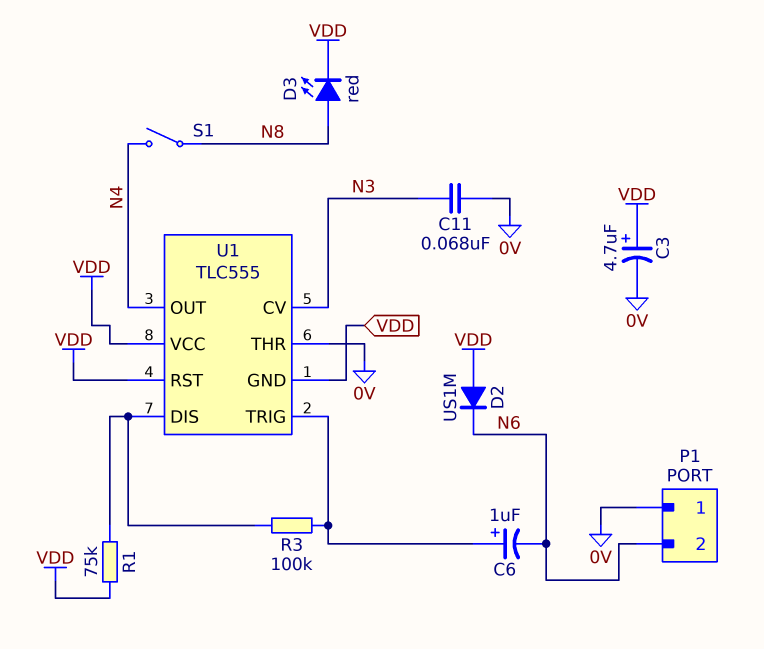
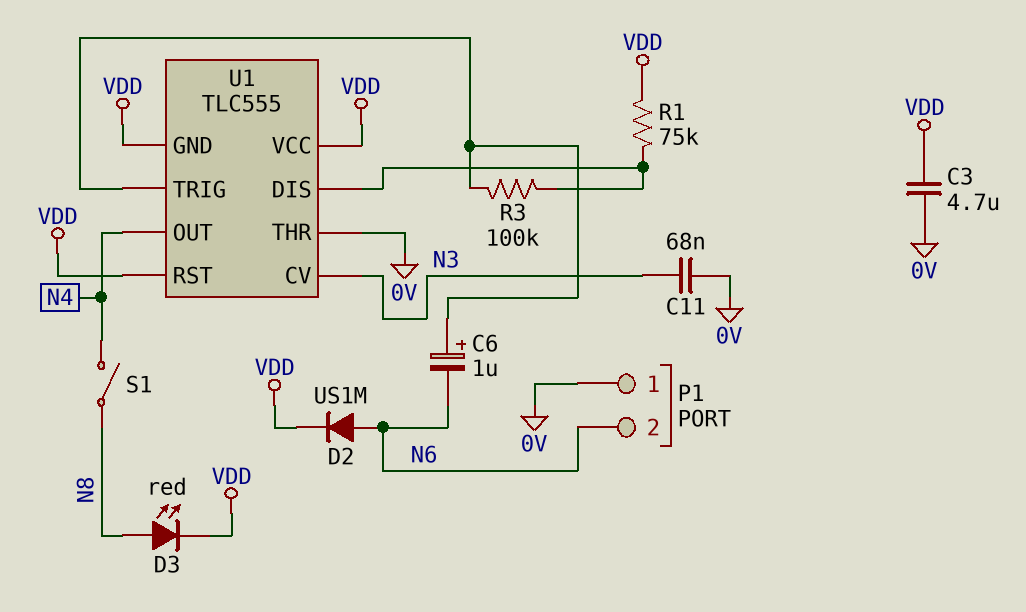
C3: 4.7uF (plus VDD, minus 0V) -> 4.7uF (0V, VDD)
D2: diode US1M (A VDD, K N6) -> diode US1M (A N6, K VDD)

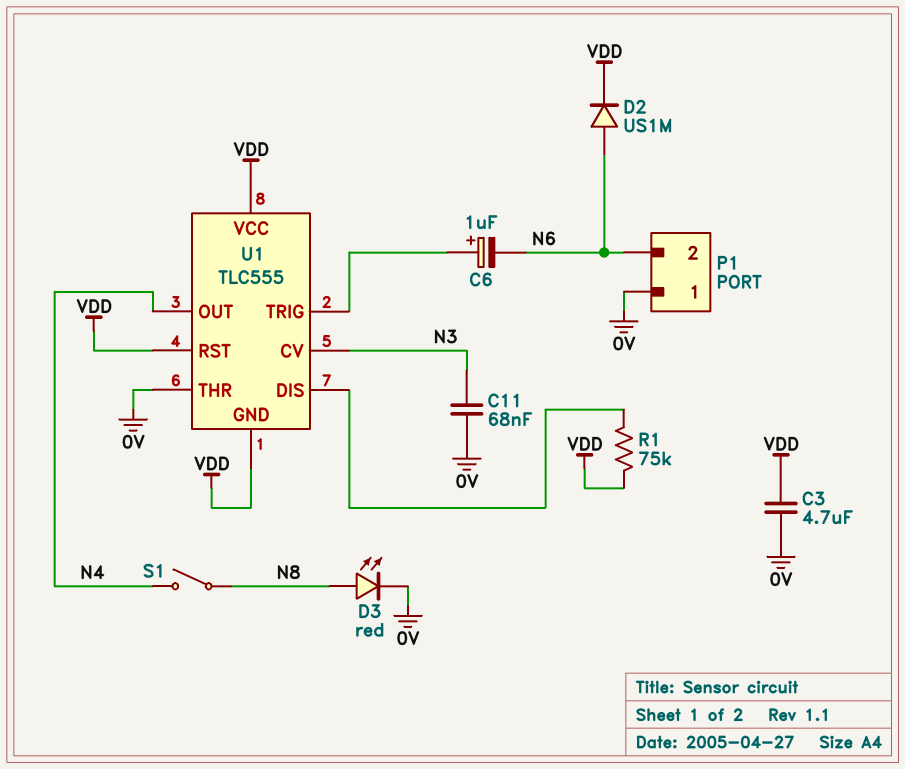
D3: LED red (A N8, K VDD) -> LED red (A N8, K 0V)
R3: 100k (U1/DIS, U1/TRIG) -> none

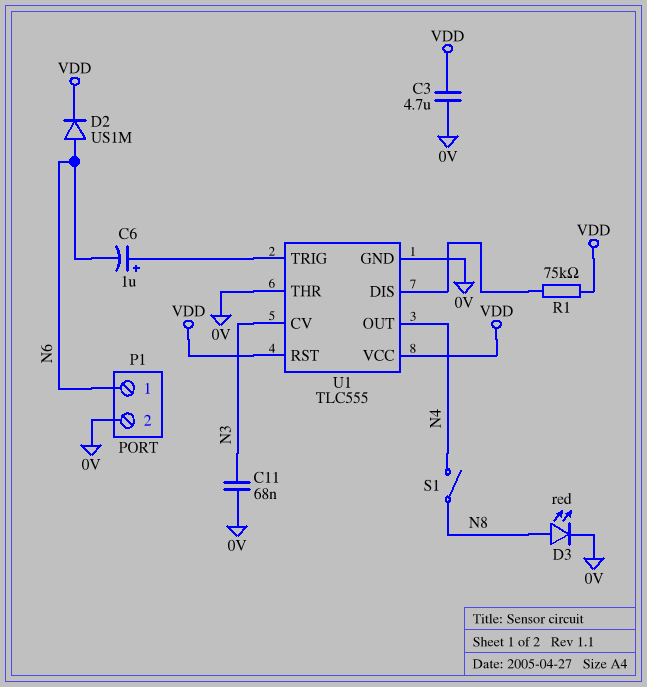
P1 pin 1: 0V -> N6
P1 pin 2: N6 -> 0V
U1 pin GND: VDD -> 0V

